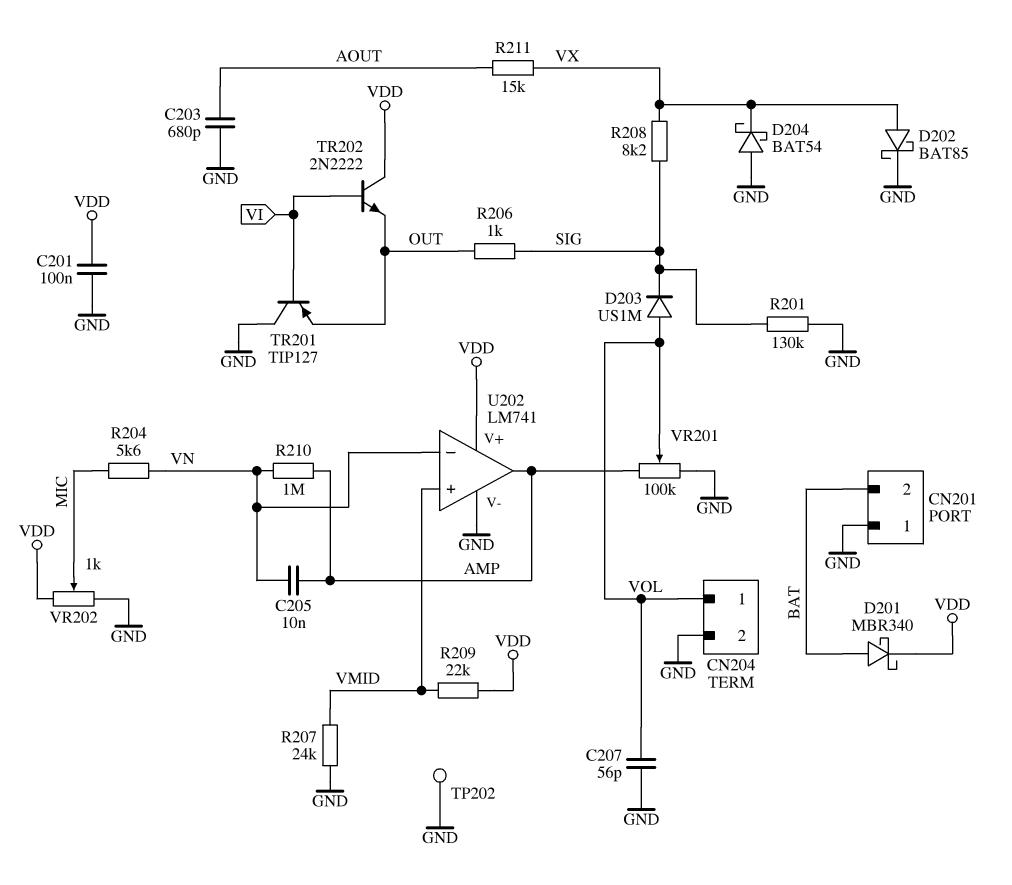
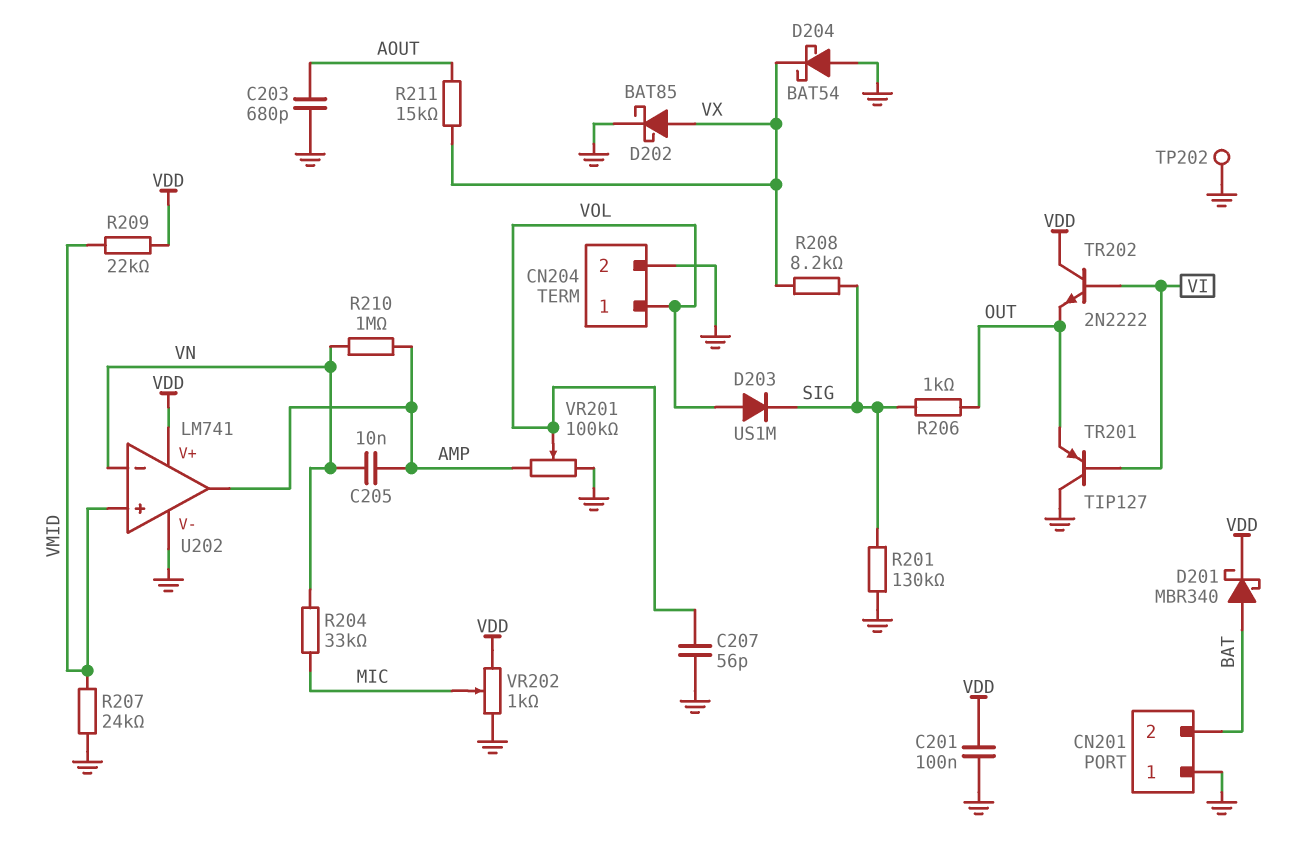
R204: 5.6k (MIC, VN) -> 33k (MIC, VN)

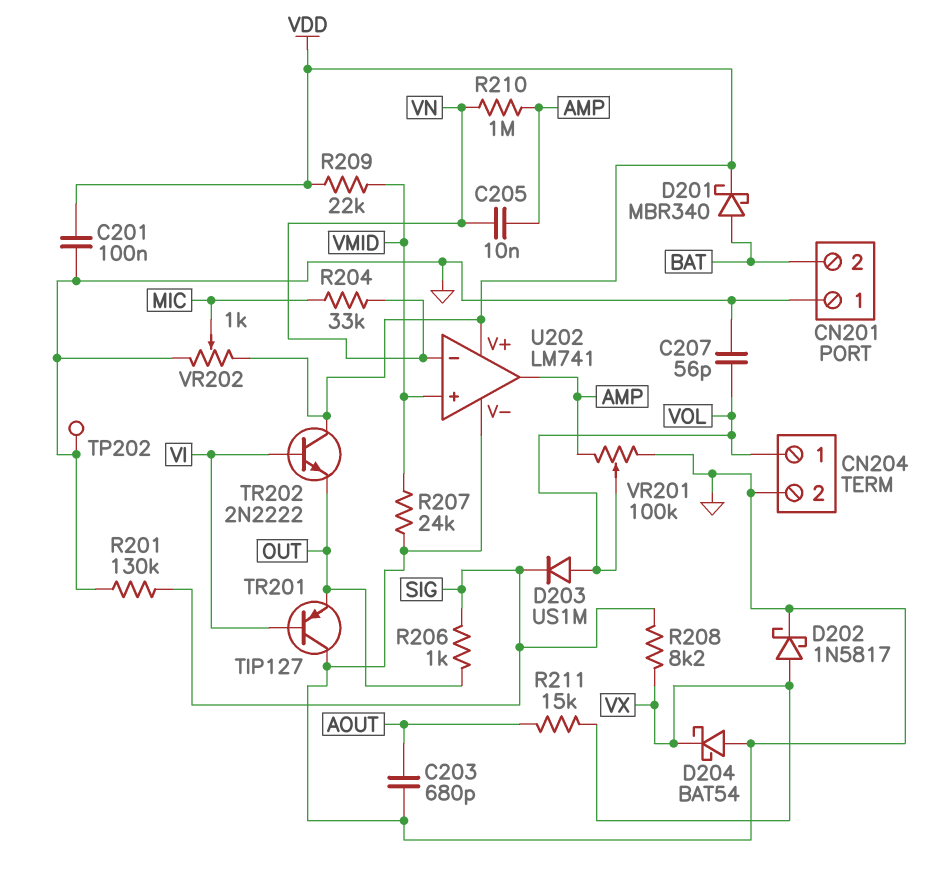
D202: schottky BAT85 (A VX, K GND) -> schottky 1N5817 (A VX, K GND)

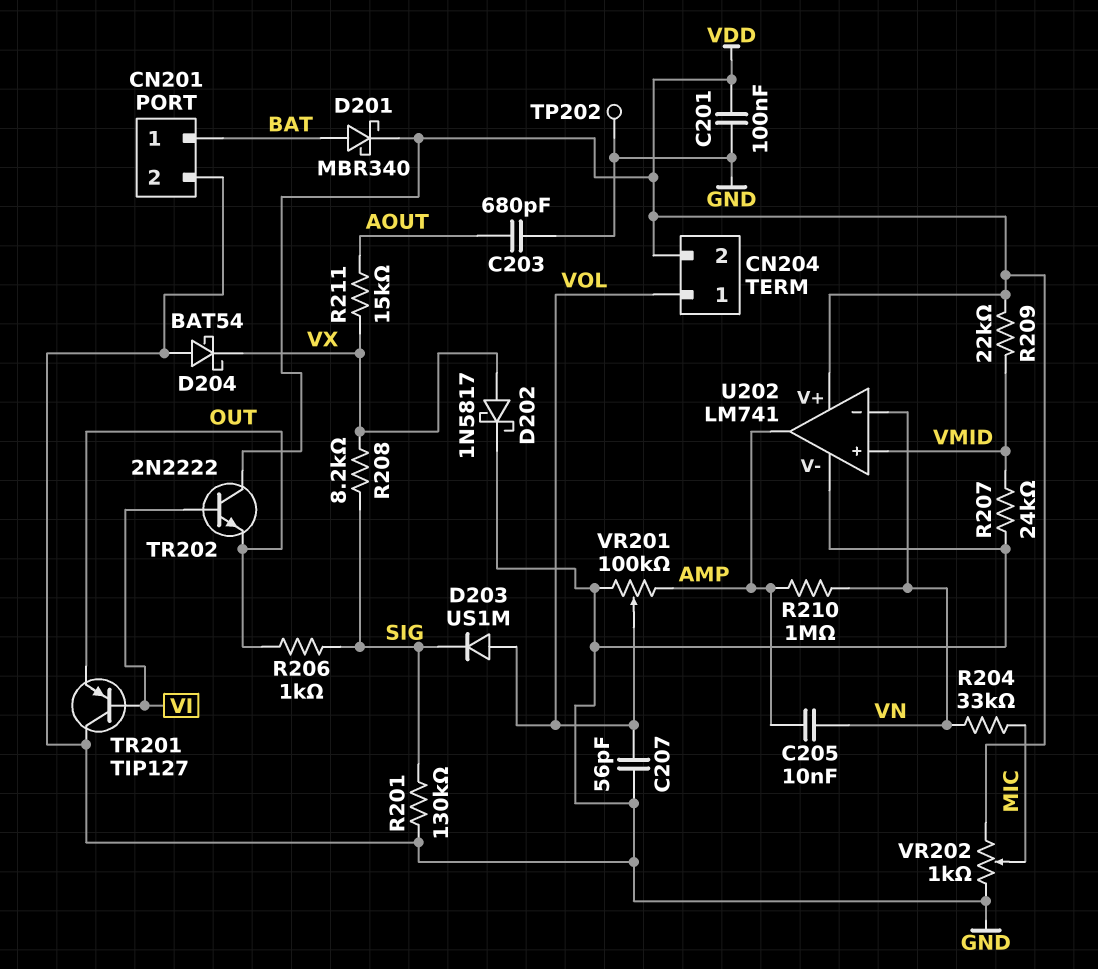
CN201 pin 1: GND -> BAT
CN201 pin 2: BAT -> GND
CN204 pin 2: GND -> VDD

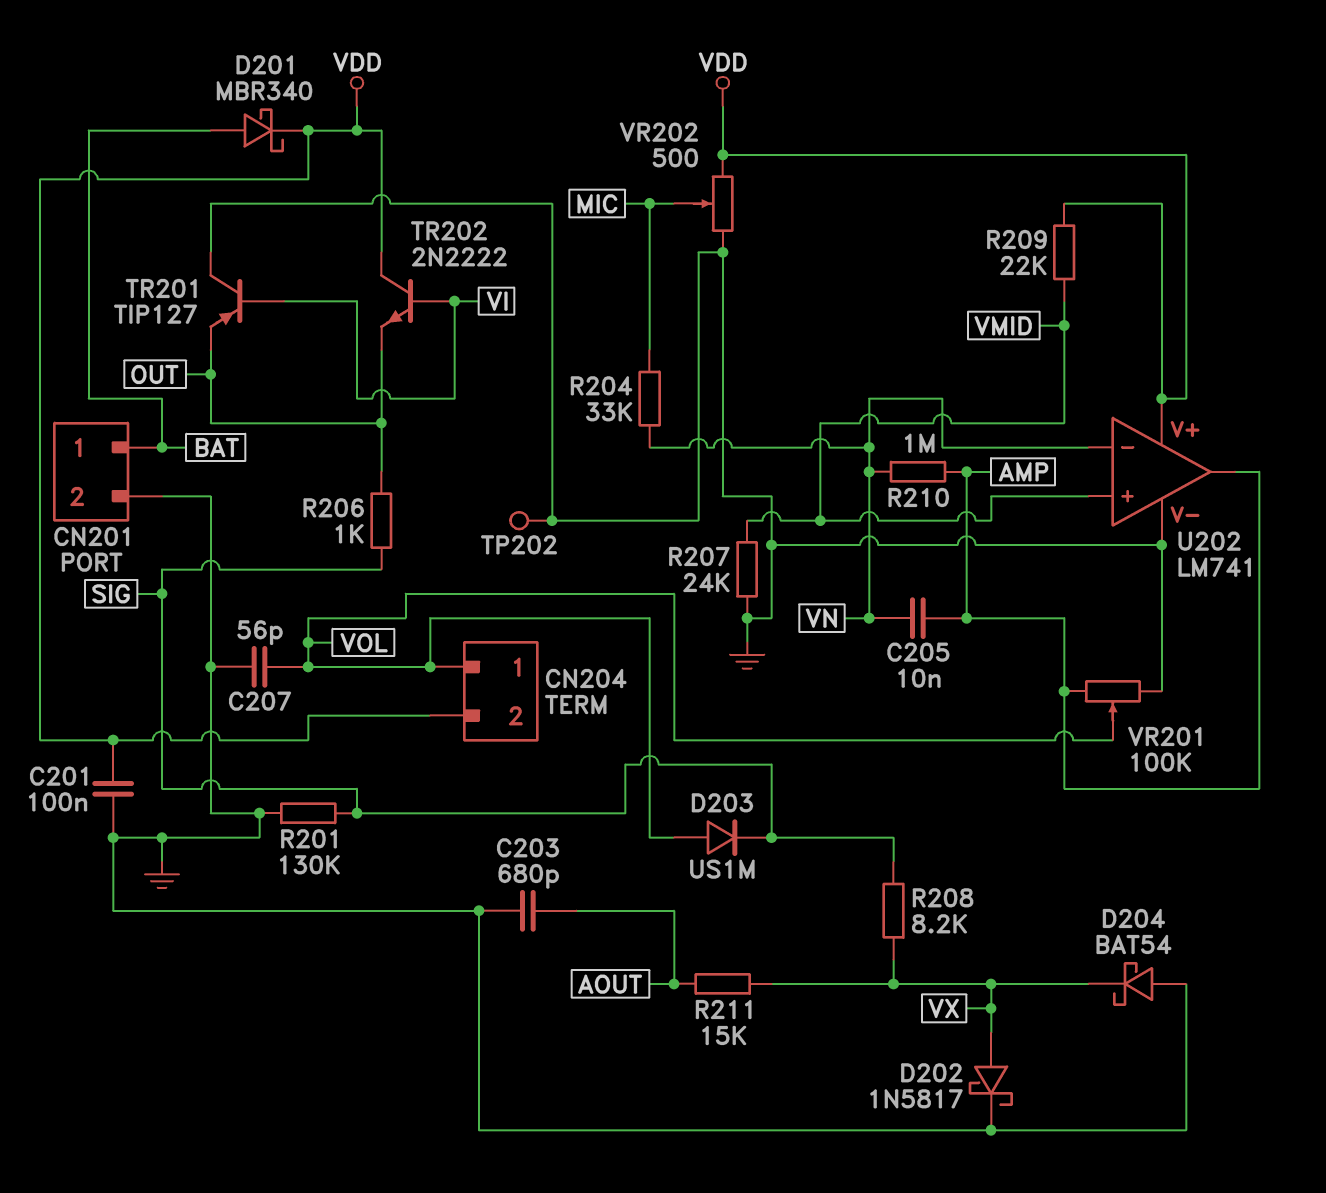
VR202: 1k (GND, VDD, wiper MIC) -> 500 (GND, VDD, wiper MIC)

